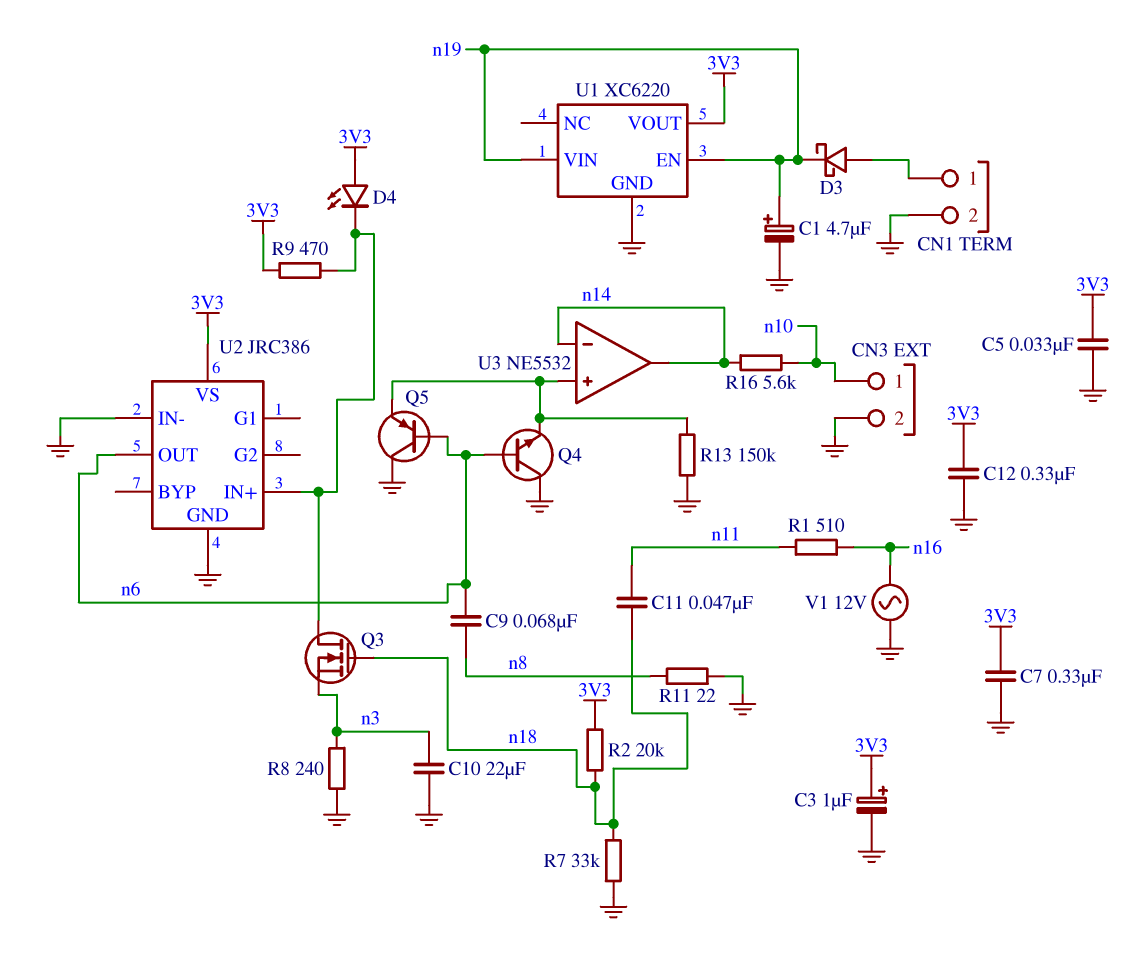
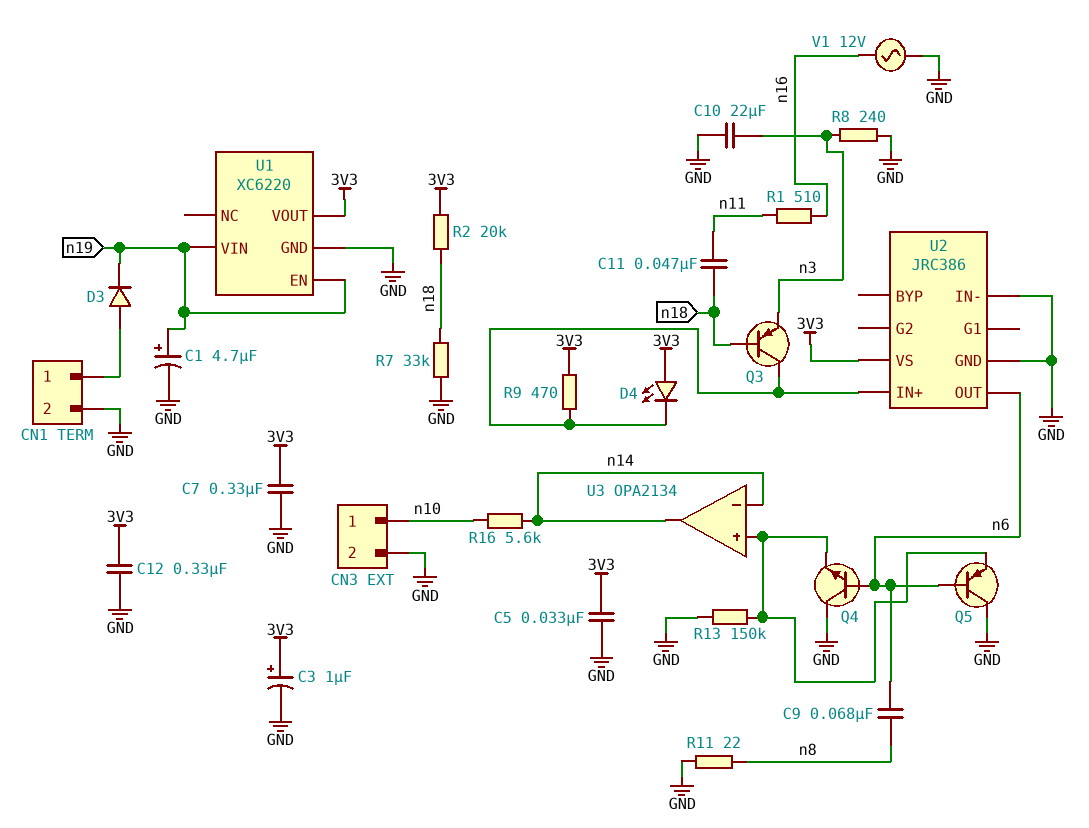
D3: schottky (A CN1/1, K n19) -> diode (A CN1/1, K n19)
Q3: NMOS (G n18, D U2/IN+, S n3) -> PNP (B n18, C U2/IN+, E n3)
U3: NE5532 -> OPA2134

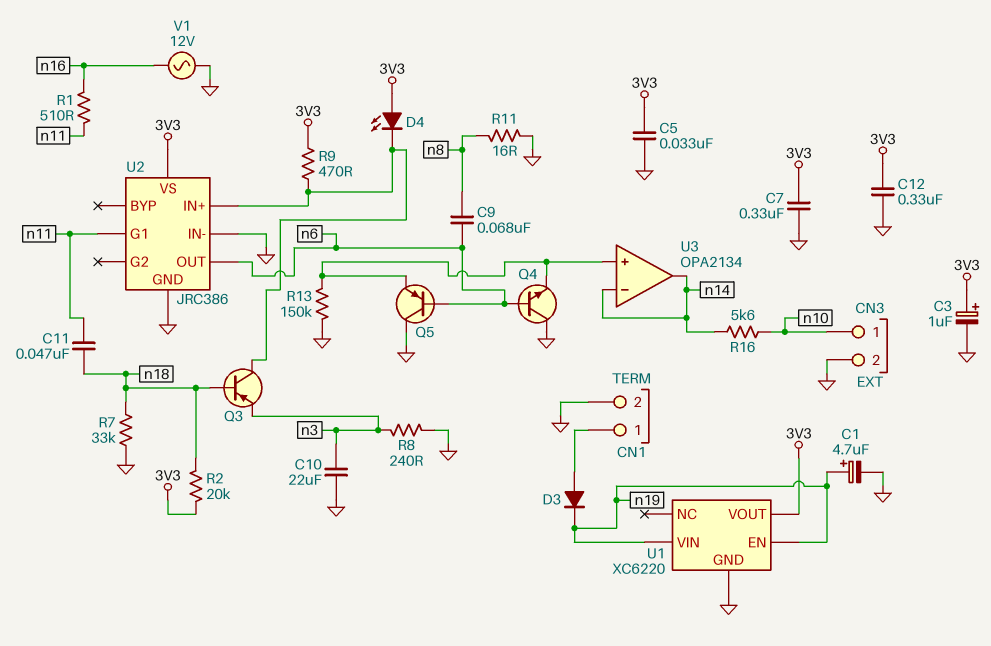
R11: 22 (GND, n8) -> 16 (GND, n8)
U2 pin G1: none -> n11

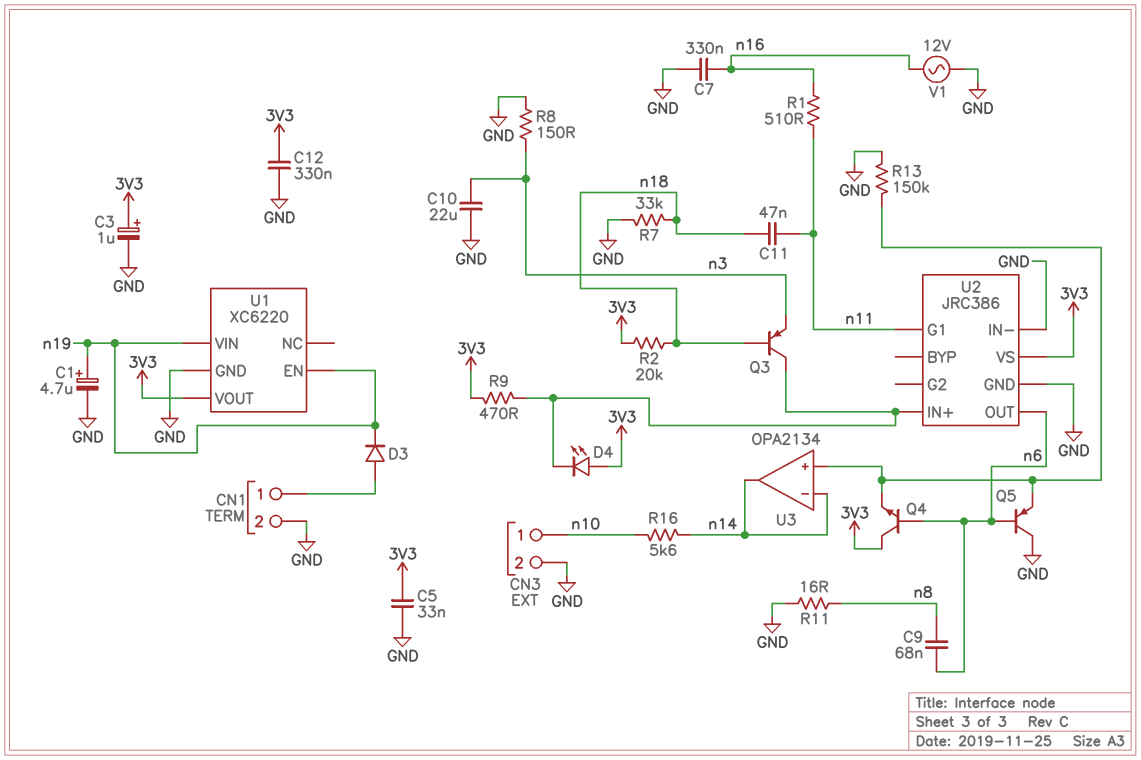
C7: 330nF (3V3, GND) -> 330nF (GND, n16)
Q4: NPN (B n6, C GND, E U3/in+) -> NPN (B n6, C 3V3, E U3/in+)
R8: 240 (GND, n3) -> 150 (GND, n3)

